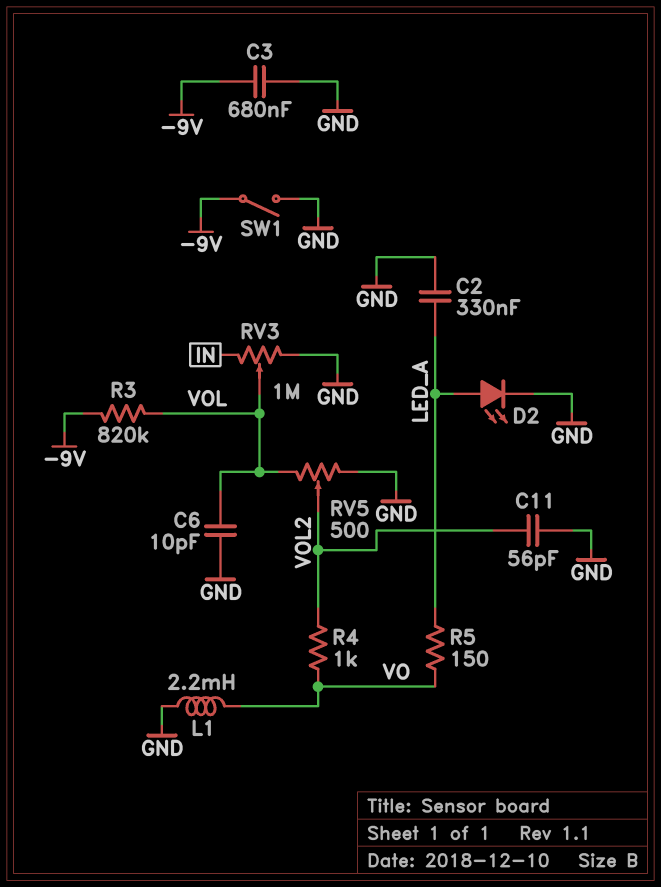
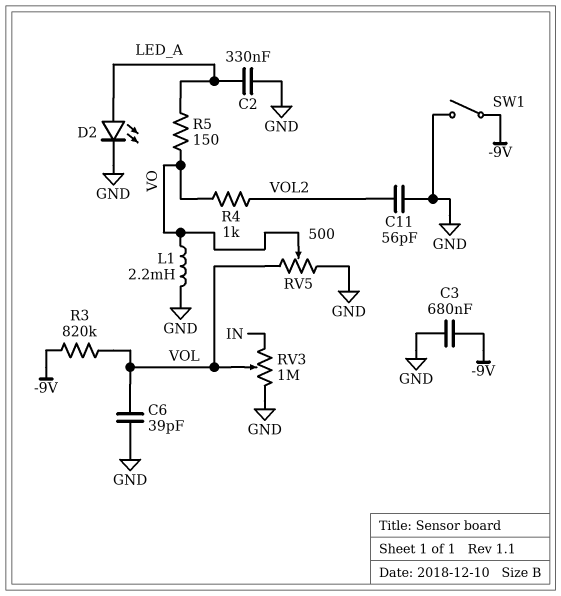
C6: 10pF (GND, VOL) -> 39pF (GND, VOL)
RV5: 500 (GND, VOL, wiper VOL2) -> 500 (GND, VOL, wiper VO)

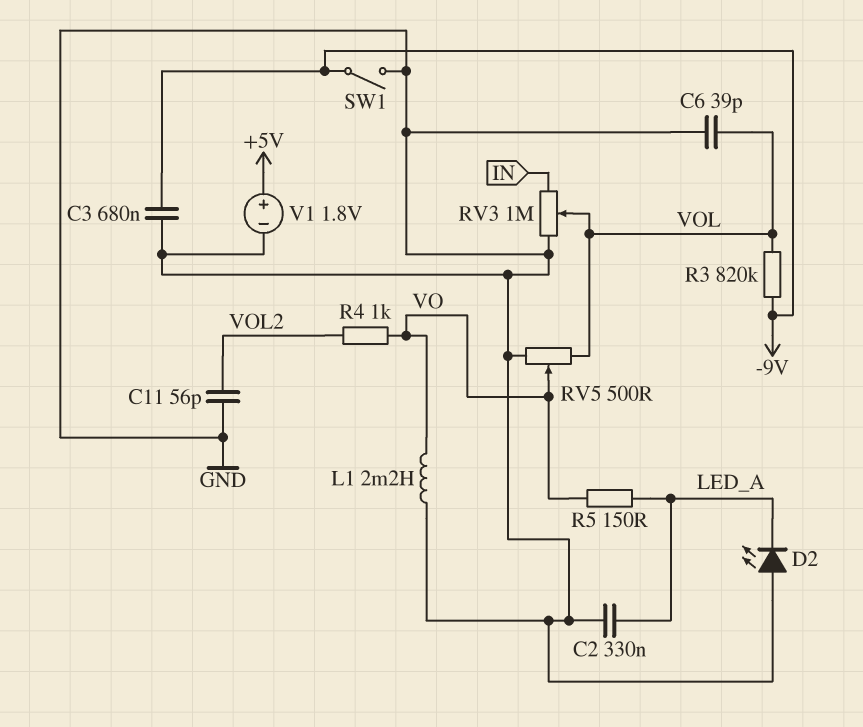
D2: LED (A LED_A, K GND) -> LED (A GND, K LED_A)
V1: none -> 1.8V (plus +5V, minus GND)

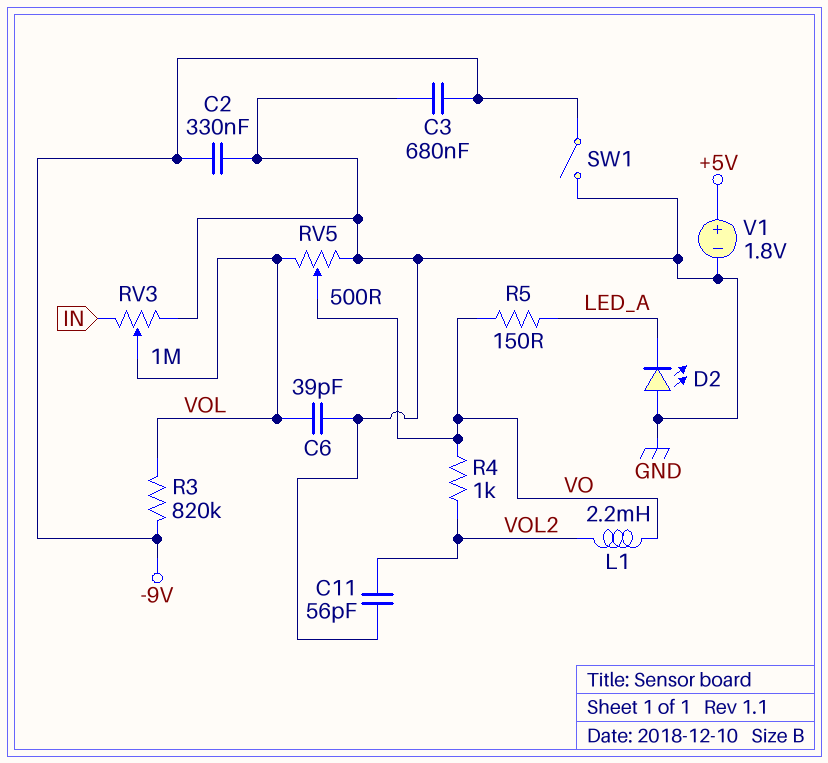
C2: 330nF (GND, LED_A) -> 330nF (-9V, GND)
L1: 2.2mH (GND, VO) -> 2.2mH (VO, VOL2)

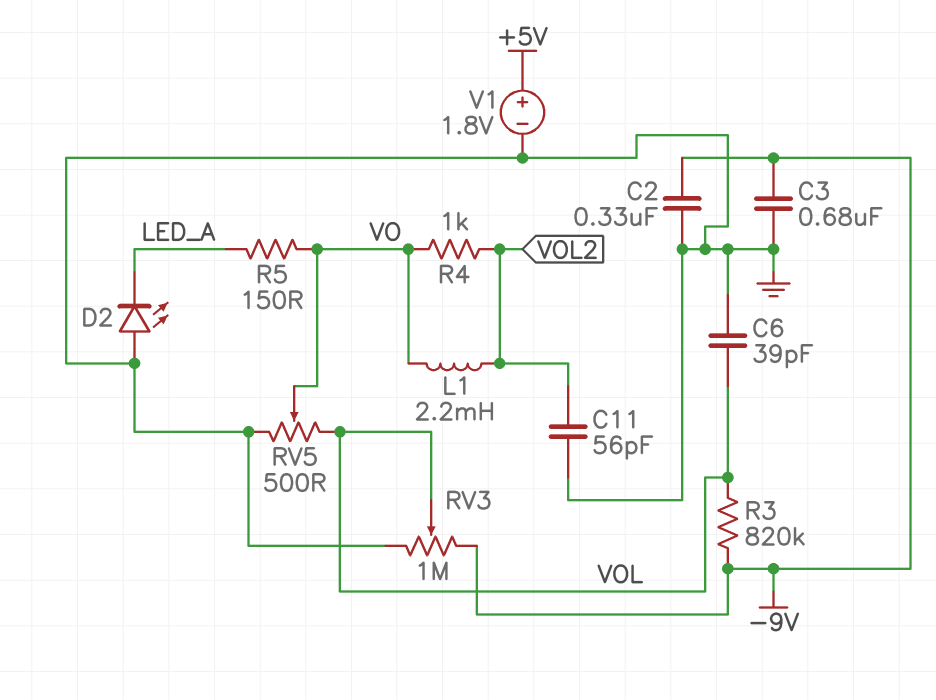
RV3: 1M (GND, IN, wiper VOL) -> 1M (-9V, GND, wiper VOL)
SW1: switch (-9V, GND) -> none

